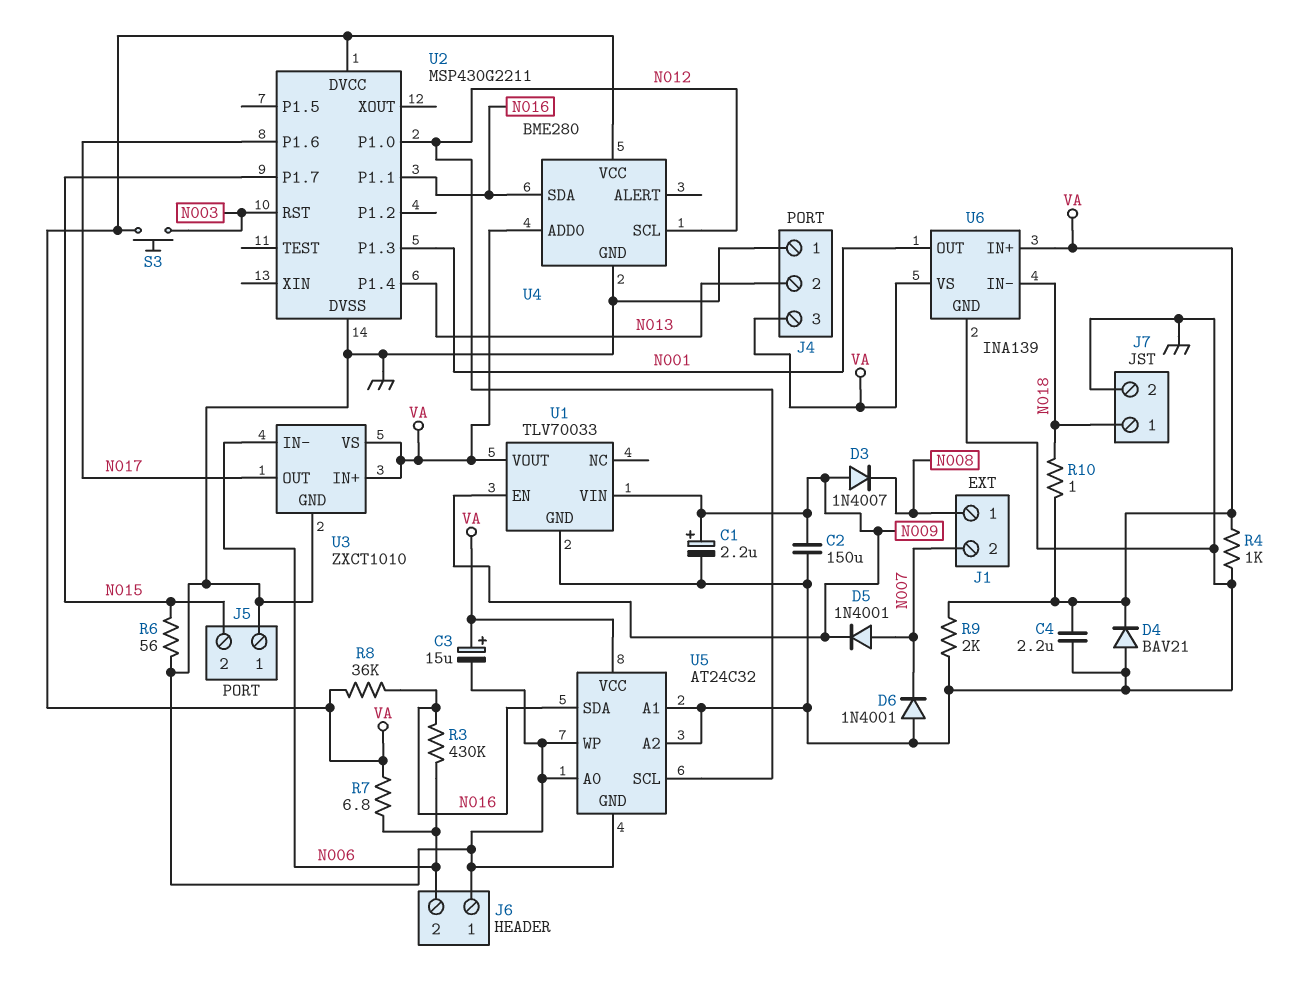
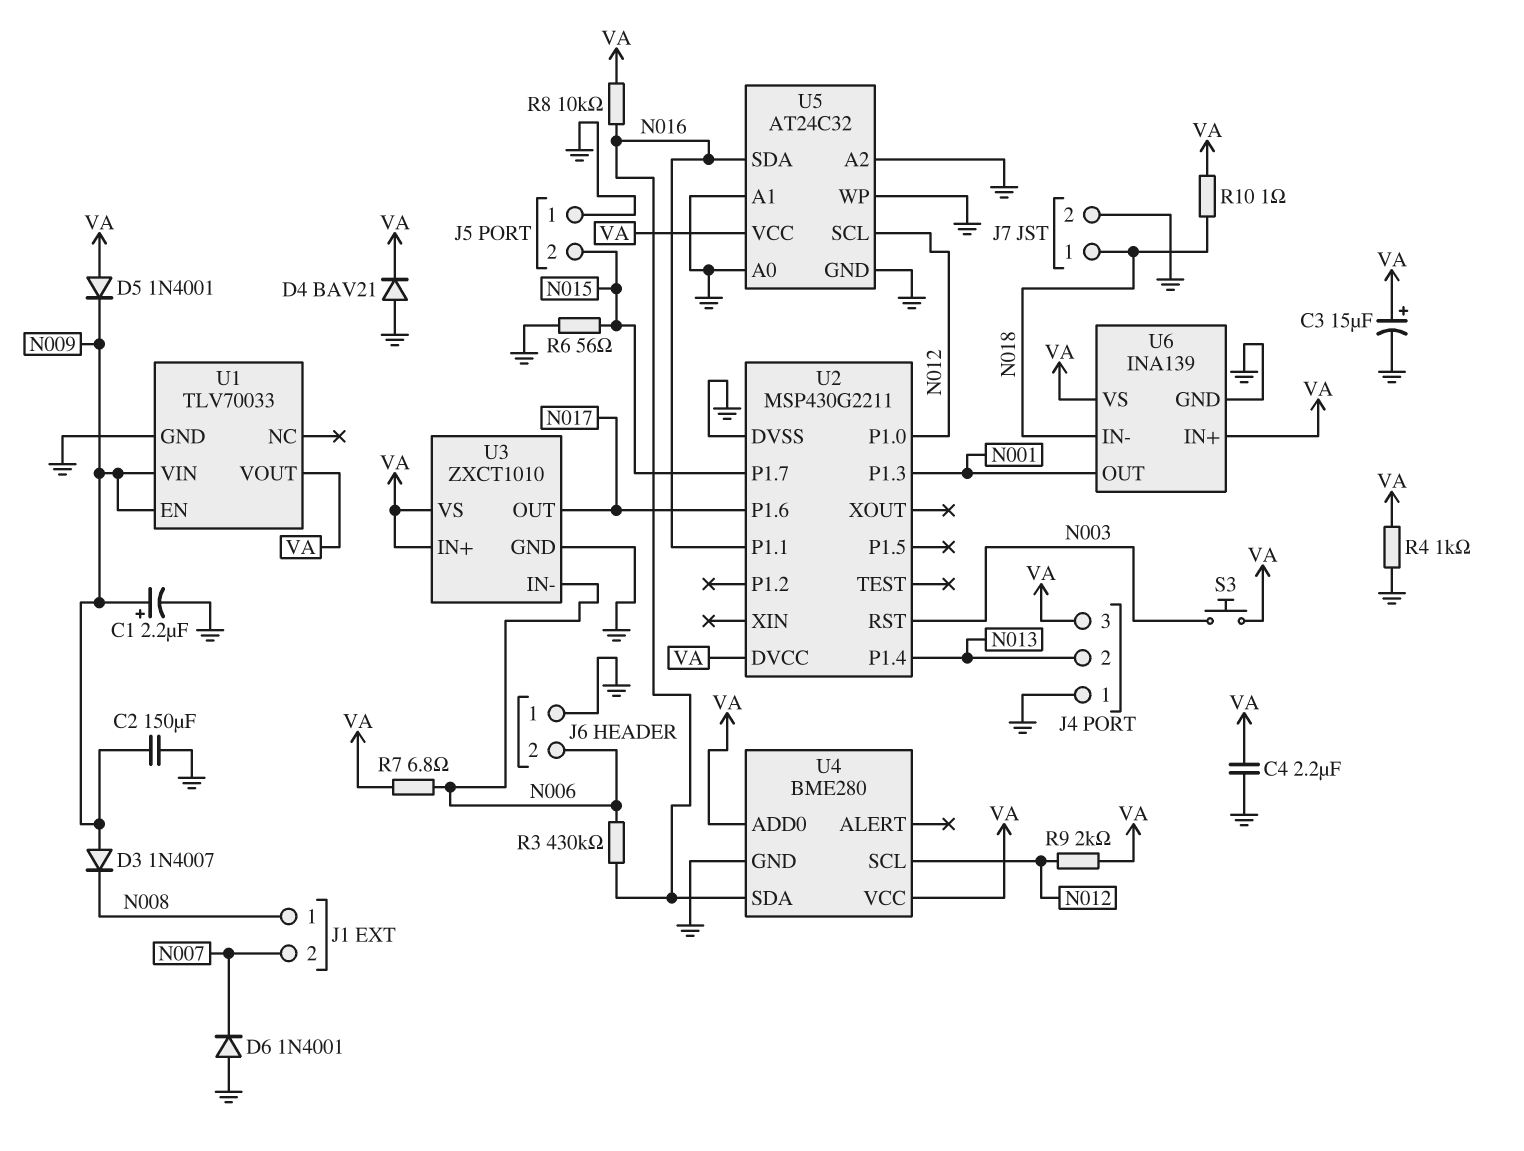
D5: diode 1N4001 (A N007, K N009) -> diode 1N4001 (A VA, K N009)
R8: 36k (N016, VA) -> 10k (N016, VA)
R9: 2k (GND, VA) -> 2k (N012, VA)

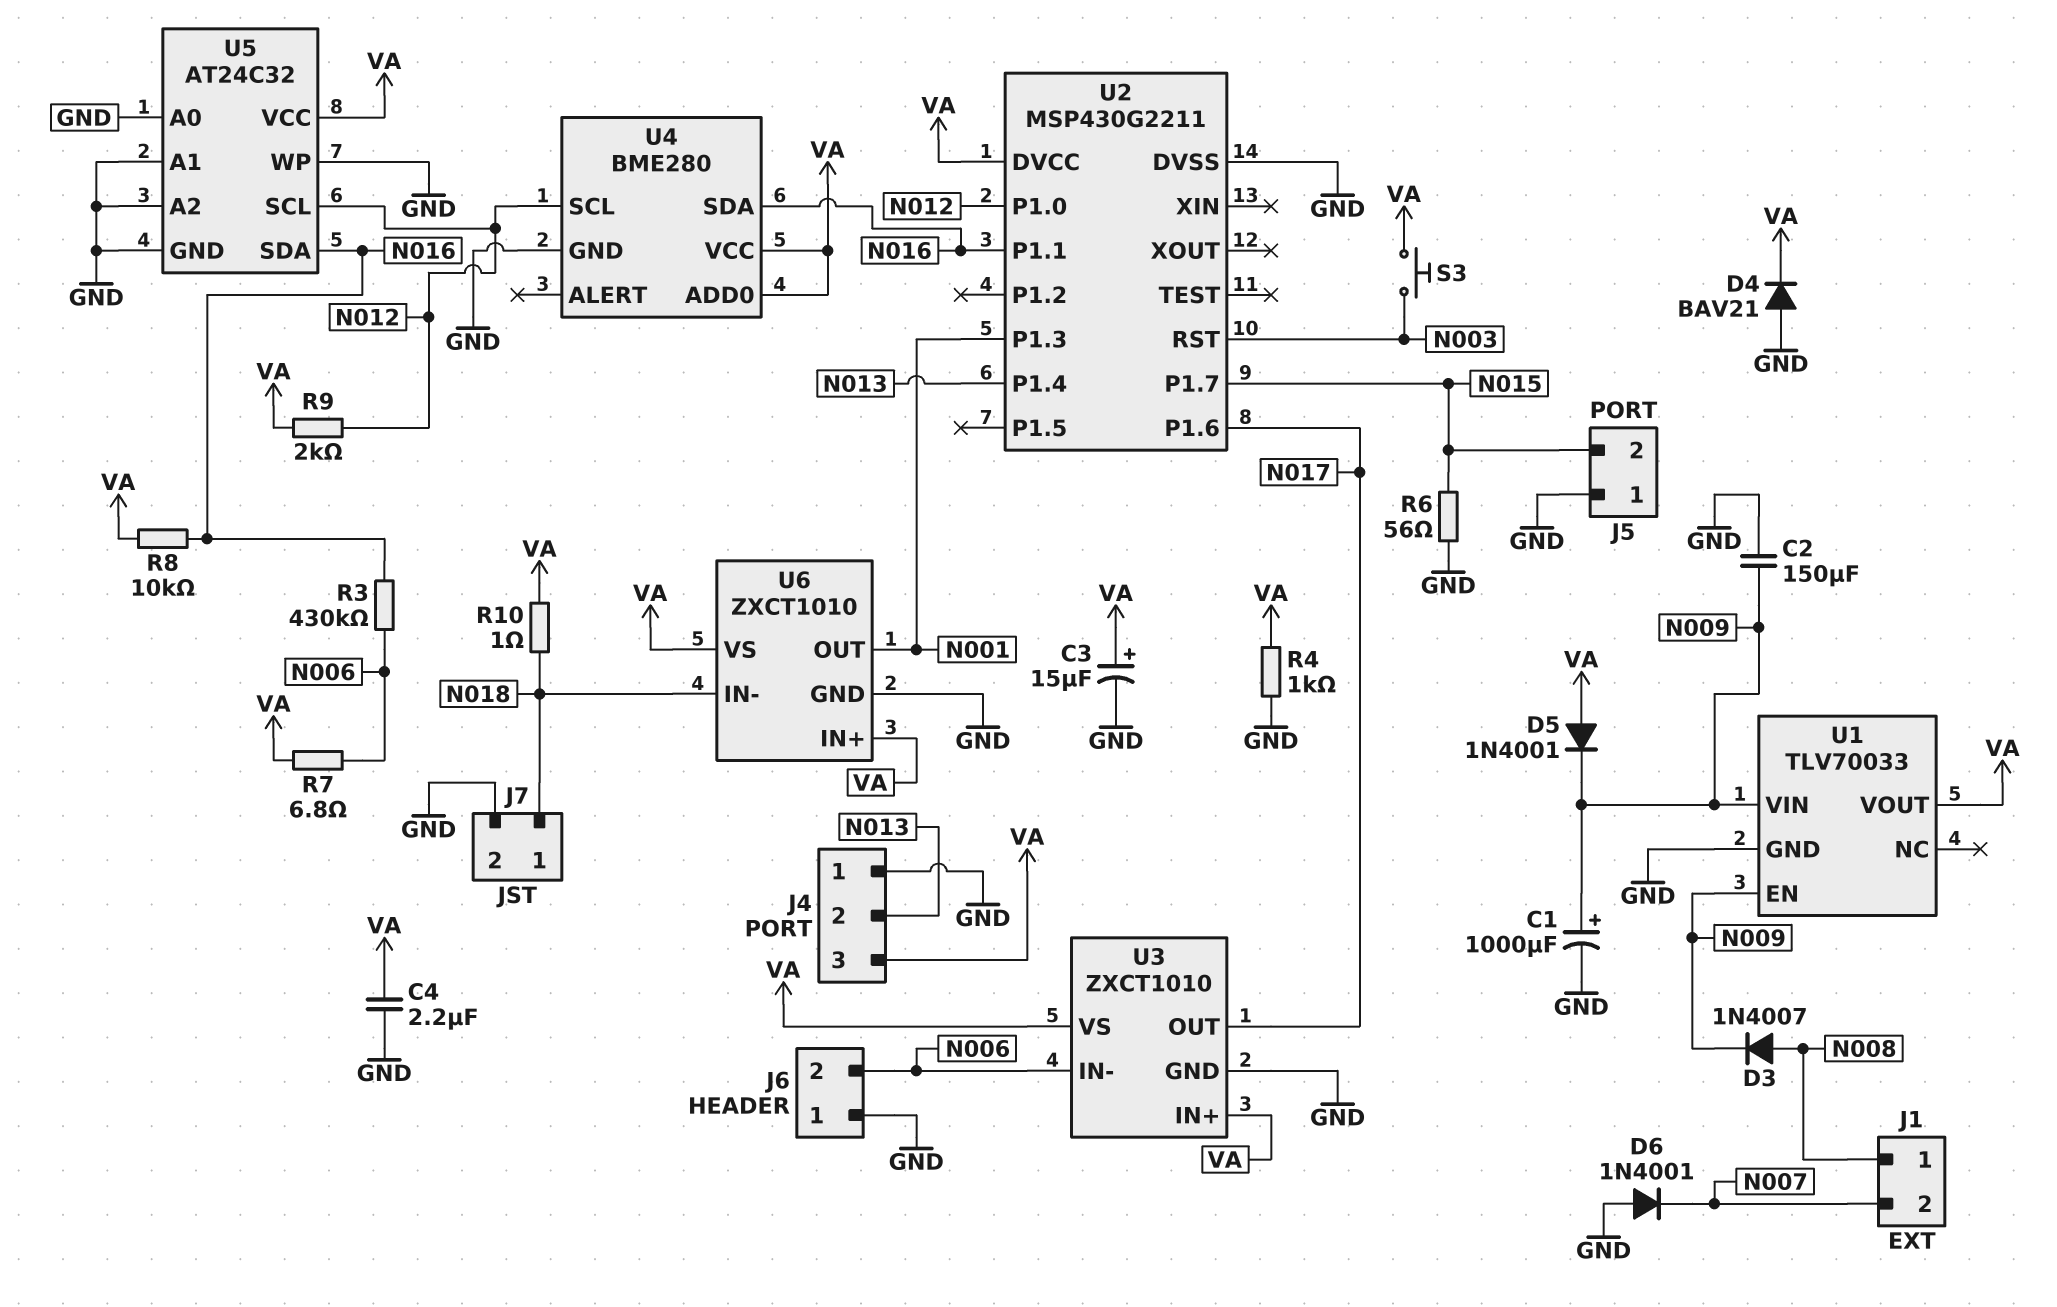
C1: 2.2uF (plus N009, minus GND) -> 1000uF (plus N009, minus GND)
D3: diode 1N4007 (A N009, K N008) -> diode 1N4007 (A N008, K N009)
U6: INA139 -> ZXCT1010

